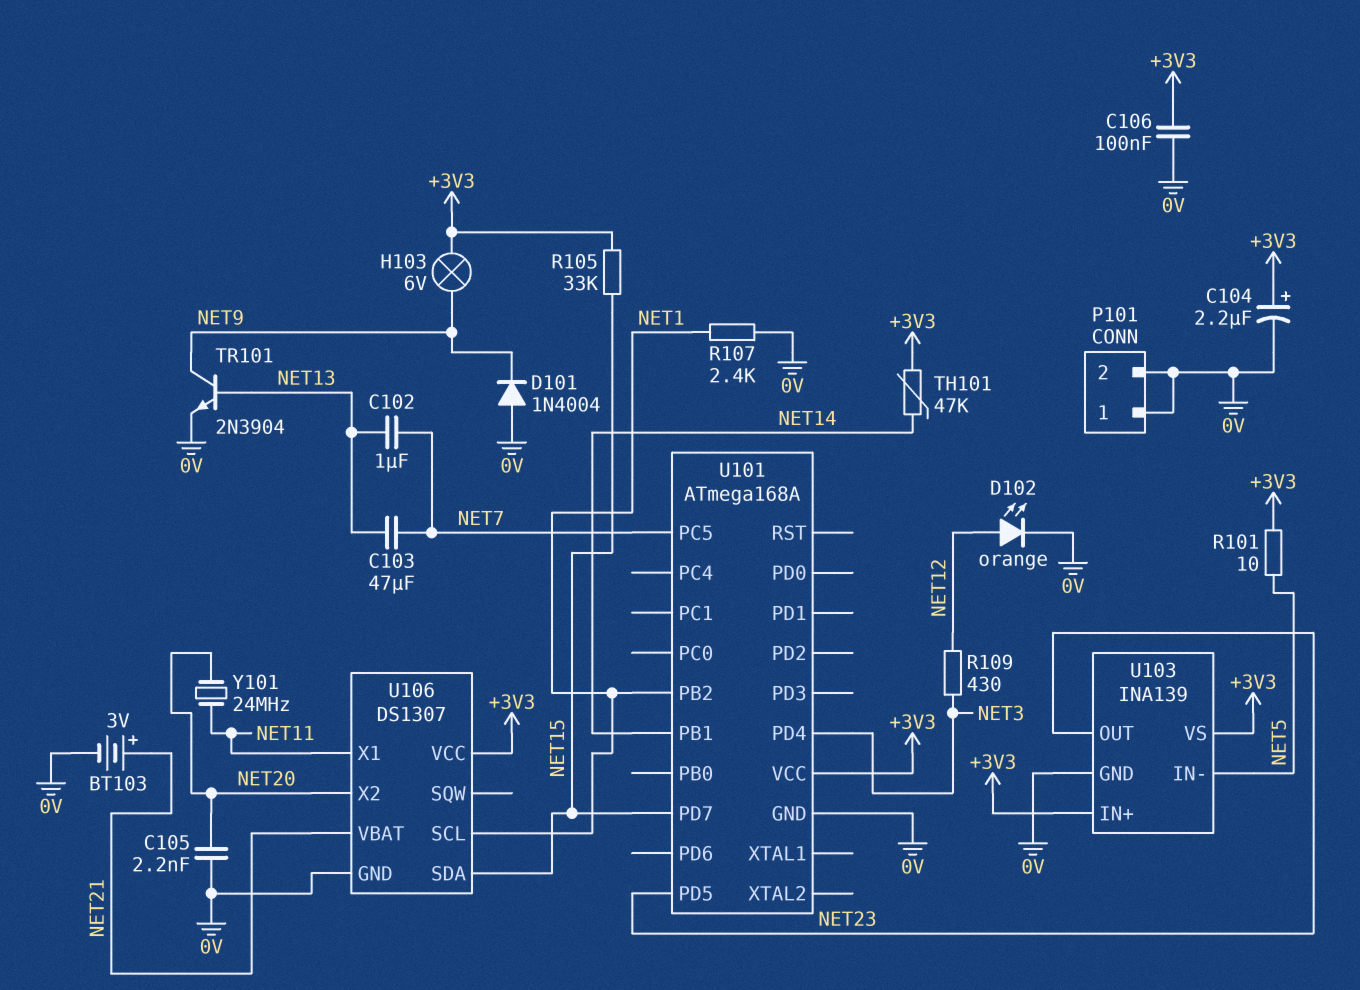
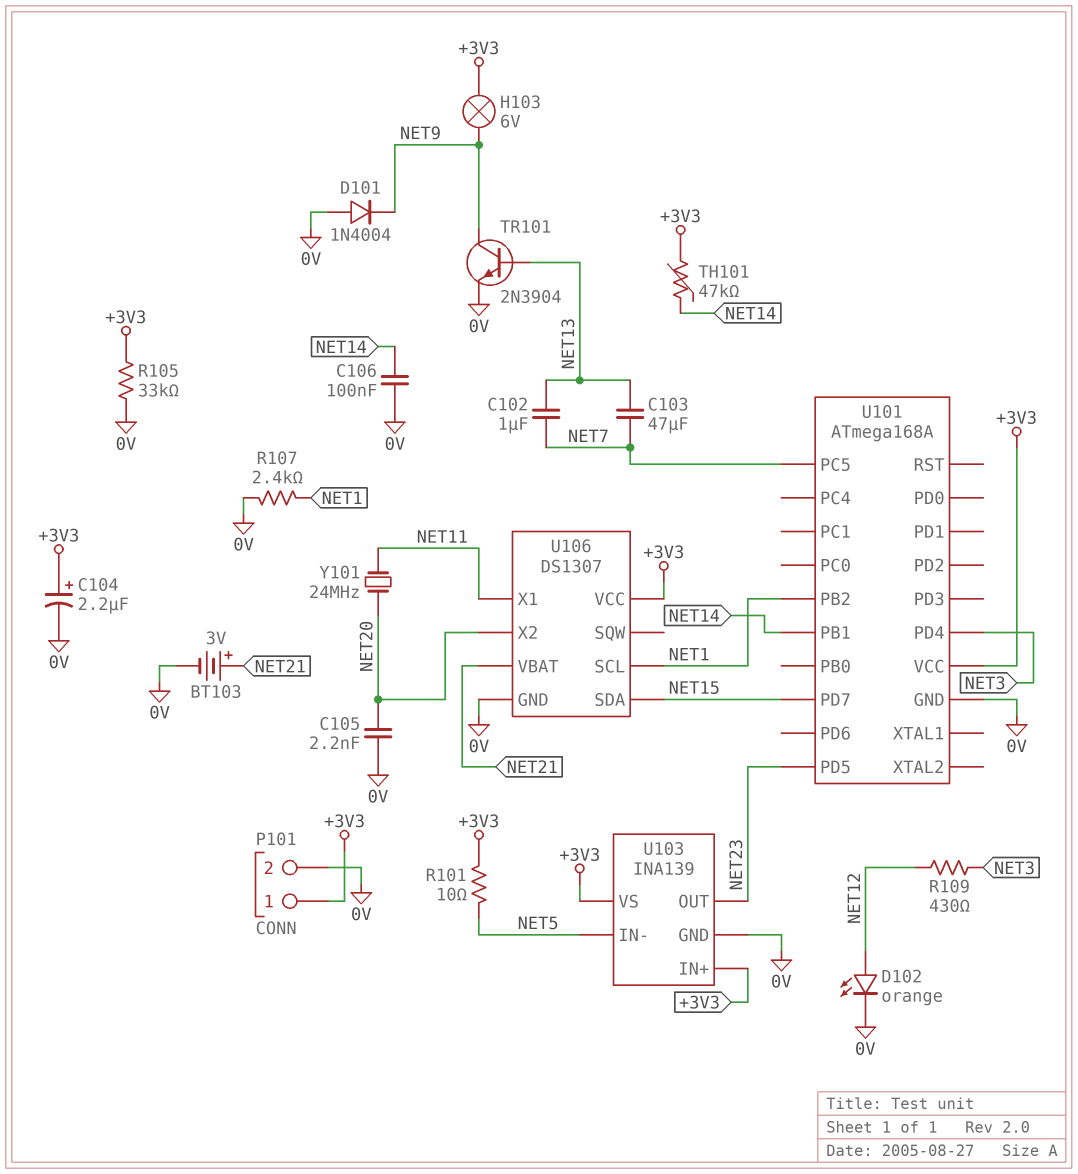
C106: 100nF (+3V3, 0V) -> 100nF (0V, NET14)
P101 pin 1: 0V -> +3V3
R105: 33k (+3V3, NET15) -> 33k (+3V3, 0V)

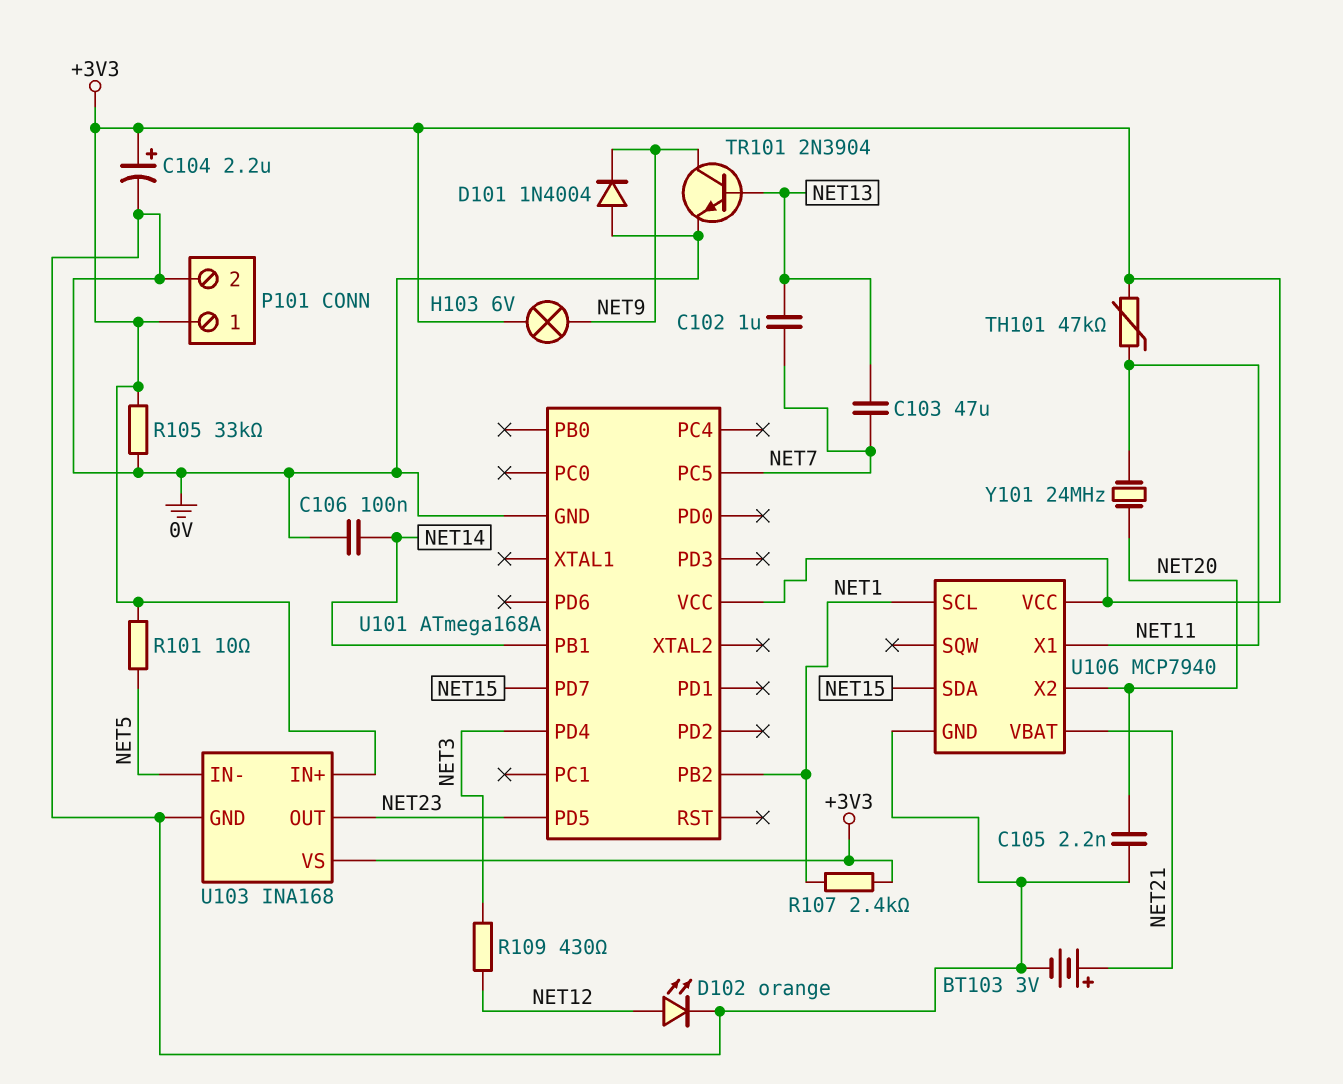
R107: 2.4k (0V, NET1) -> 2.4k (+3V3, NET1)
TH101: 47k (+3V3, NET14) -> 47k (+3V3, NET11)
U103: INA139 -> INA168
U106: DS1307 -> MCP7940

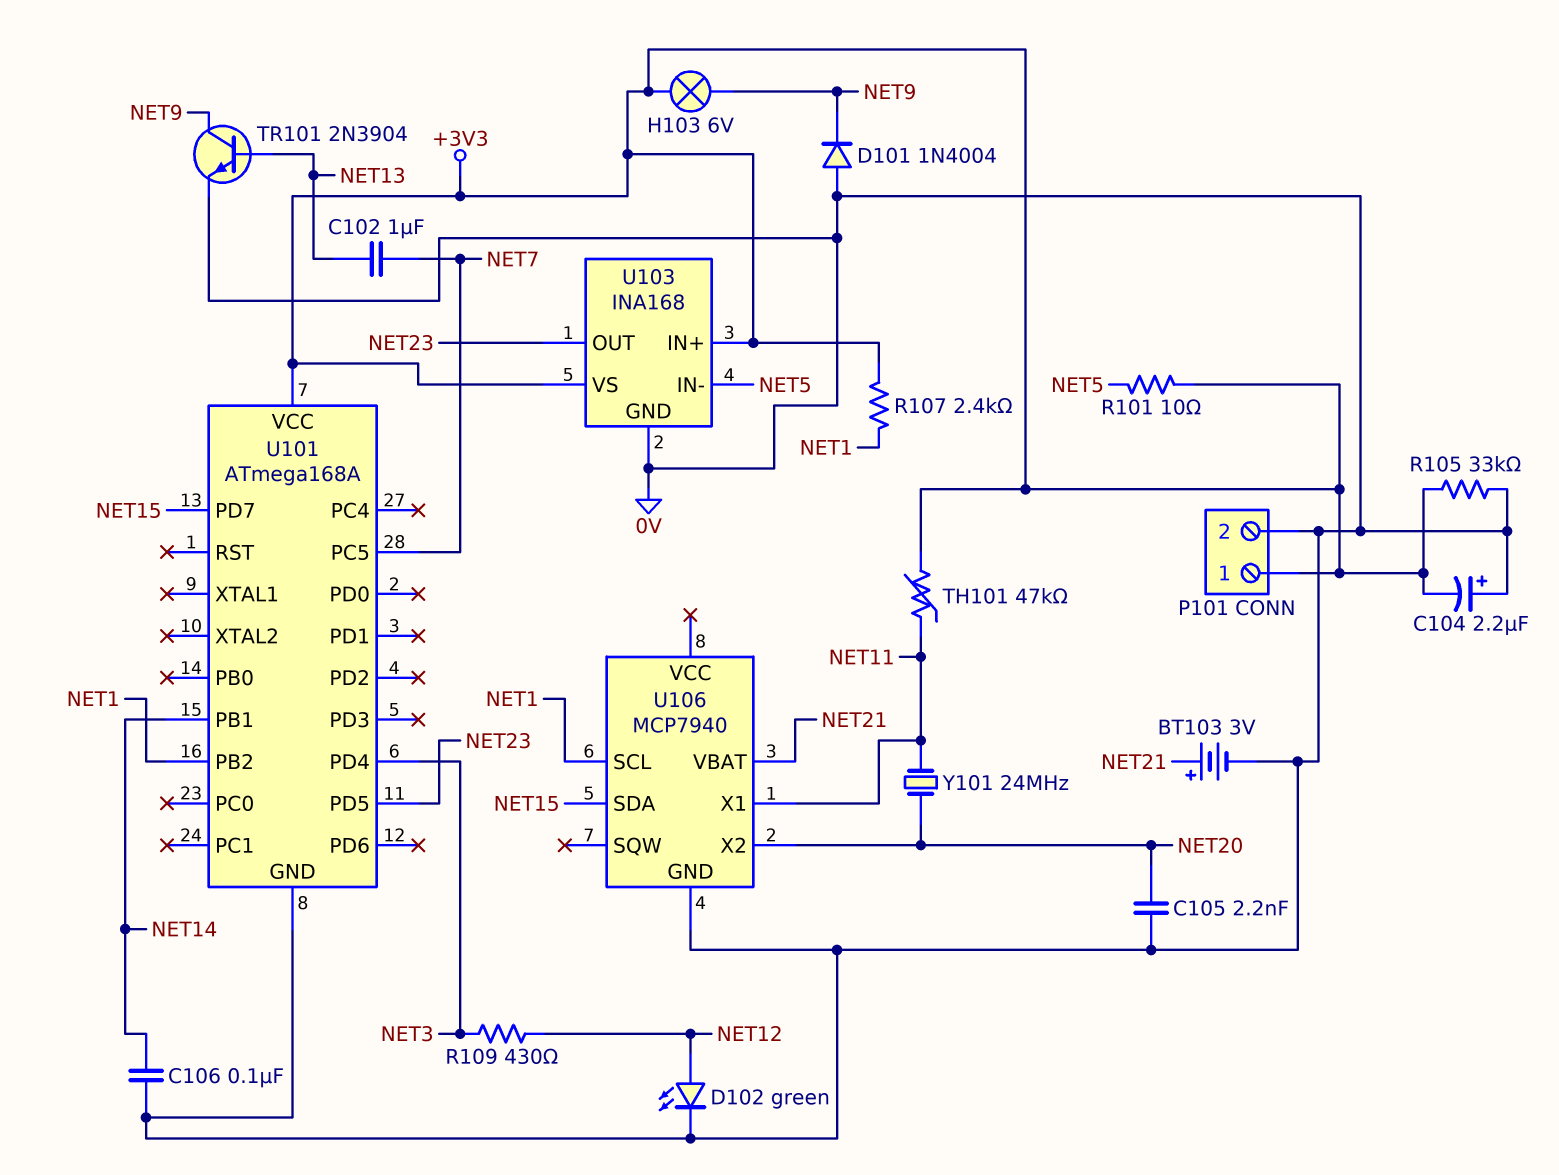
C103: 47uF (NET7, NET13) -> none
C104: 2.2uF (plus +3V3, minus 0V) -> 2.2uF (plus 0V, minus +3V3)
D102: LED orange (A NET12, K 0V) -> LED green (A NET12, K 0V)
U106 pin VCC: +3V3 -> none

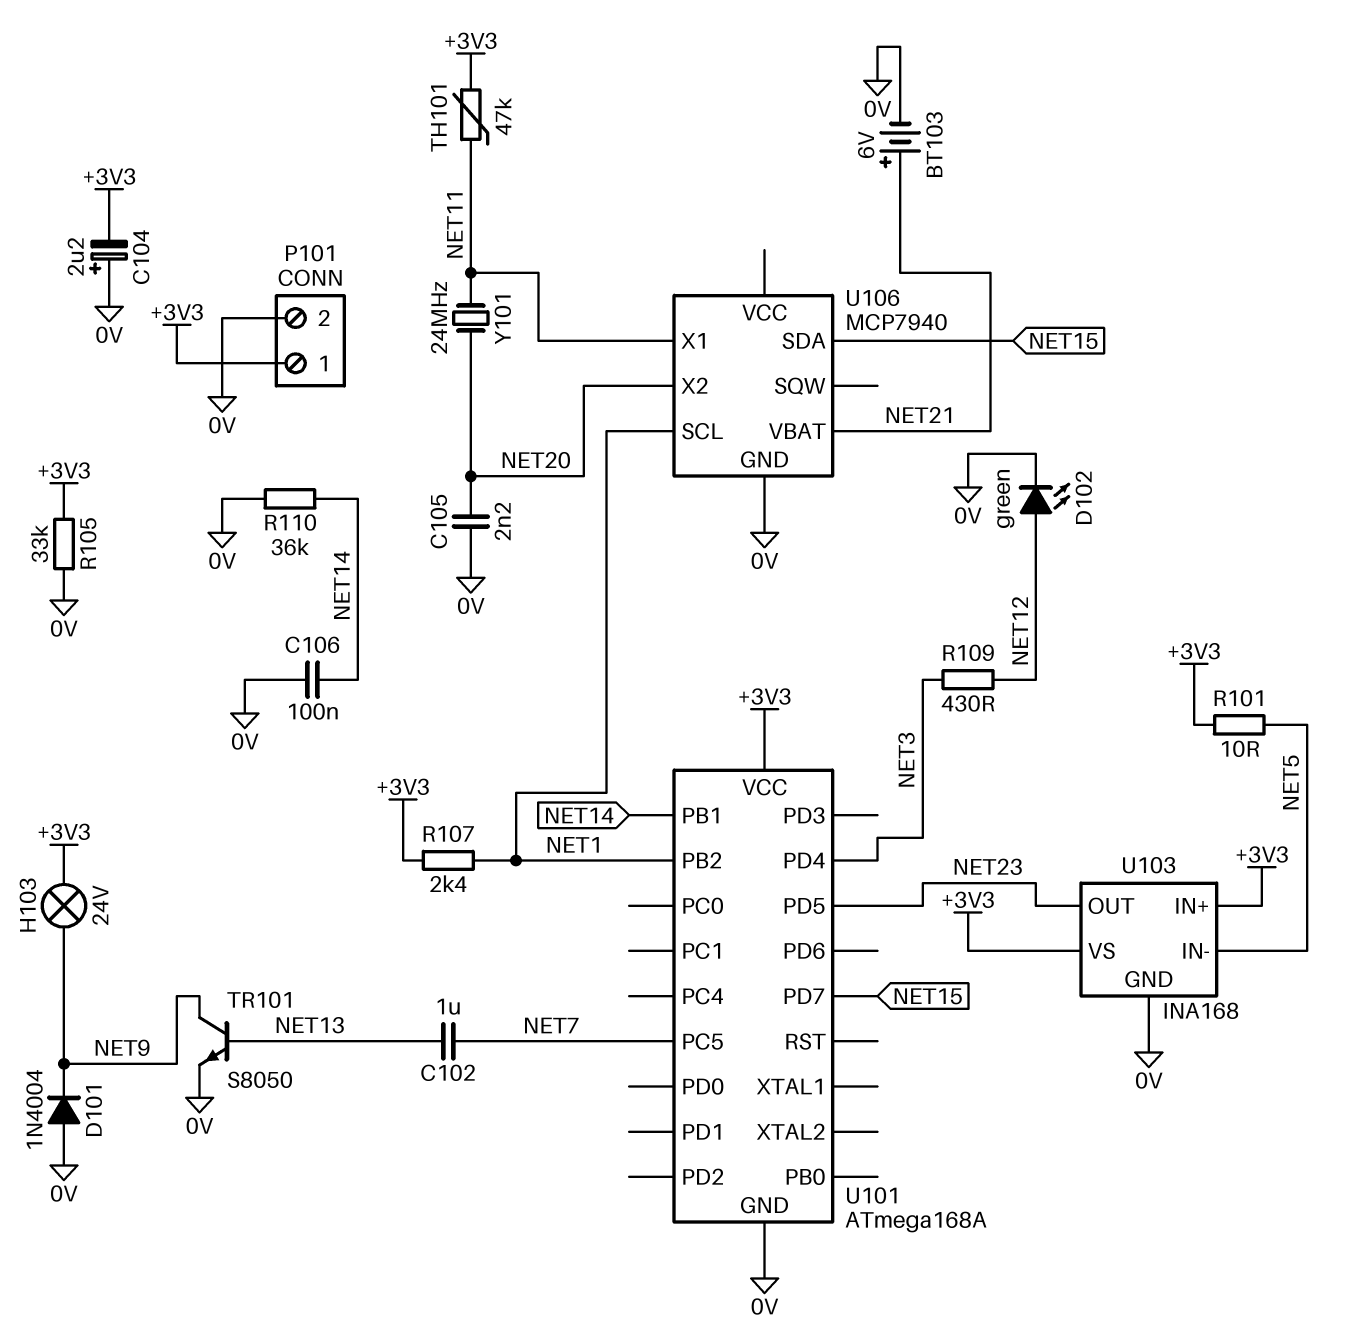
BT103: 3V (plus NET21, minus 0V) -> 6V (plus NET21, minus 0V)
H103: lamp 6V (+3V3, NET9) -> lamp 24V (+3V3, NET9)
R110: none -> 36k (0V, NET14)
TR101: NPN 2N3904 (B NET13, C NET9, E 0V) -> NPN S8050 (B NET13, C NET9, E 0V)

